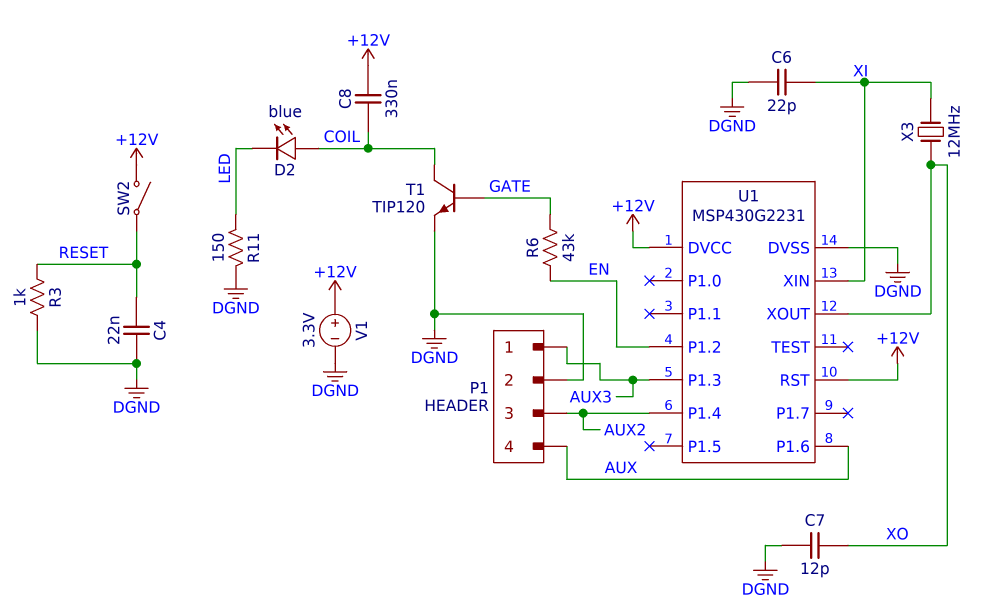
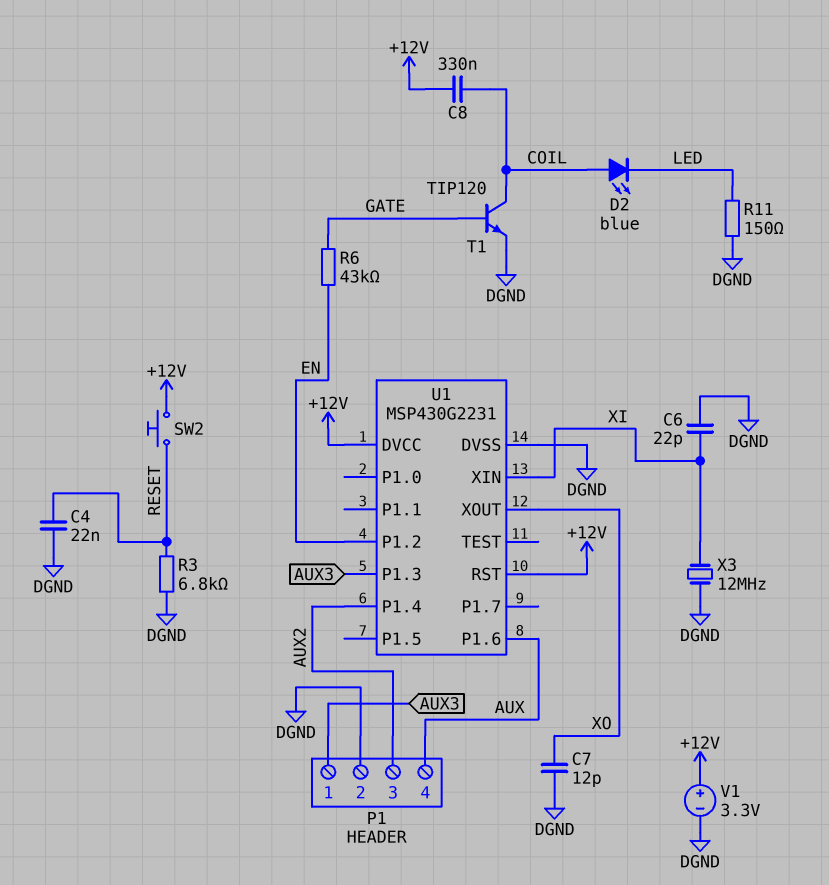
R3: 1k (DGND, RESET) -> 6.8k (DGND, RESET)
SW2: switch (+12V, RESET) -> button (+12V, RESET)
X3: 12MHz (XI, XO) -> 12MHz (DGND, XI)

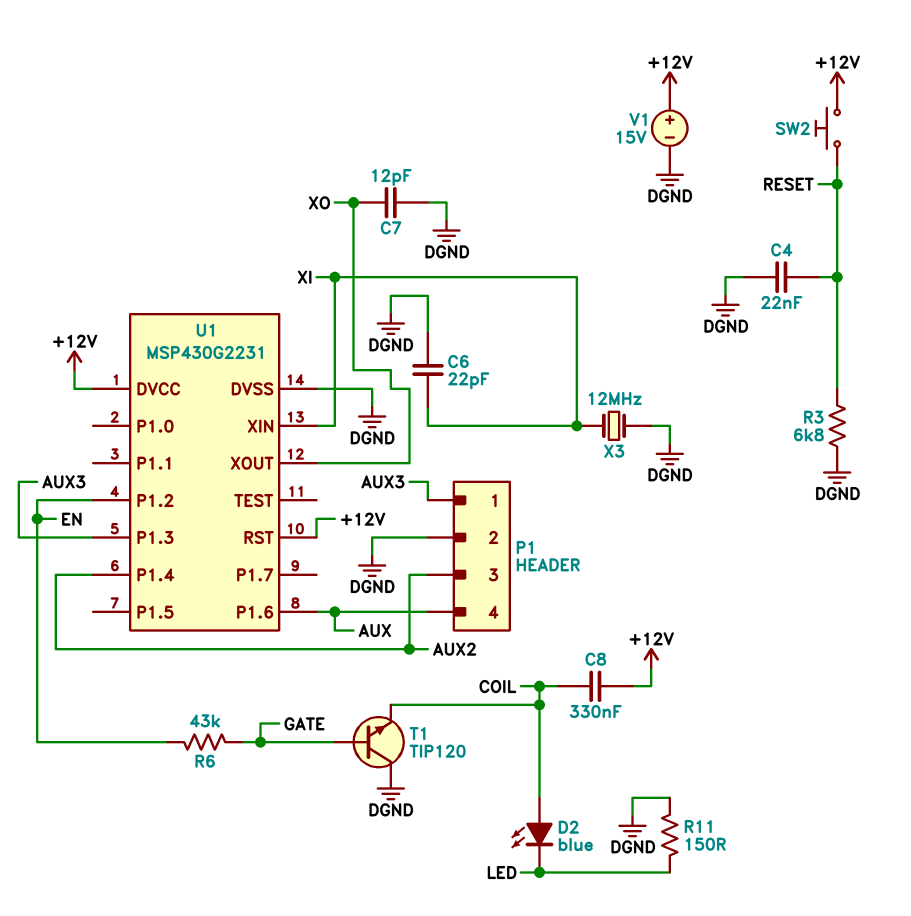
T1: NPN TIP120 (B GATE, C COIL, E DGND) -> NPN TIP120 (B GATE, C DGND, E COIL)
V1: 3.3V (plus +12V, minus DGND) -> 15V (plus +12V, minus DGND)

